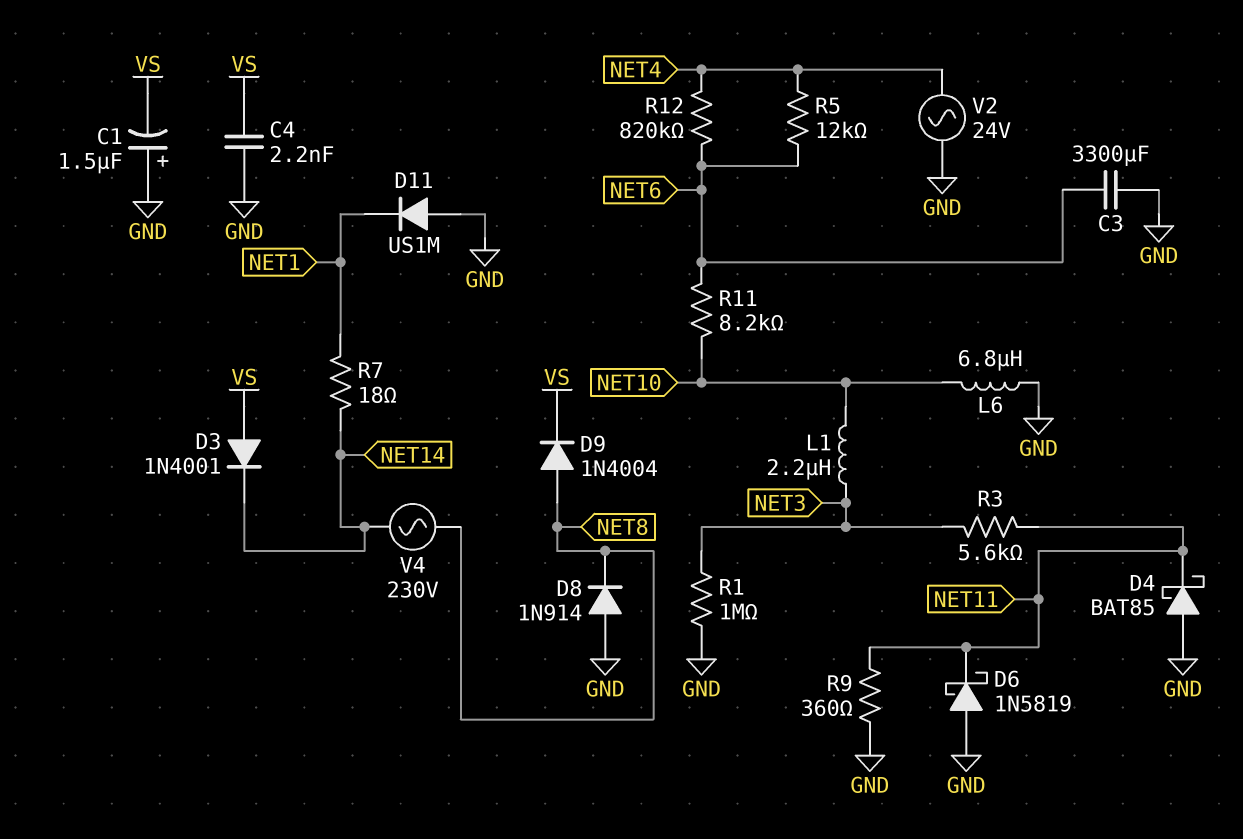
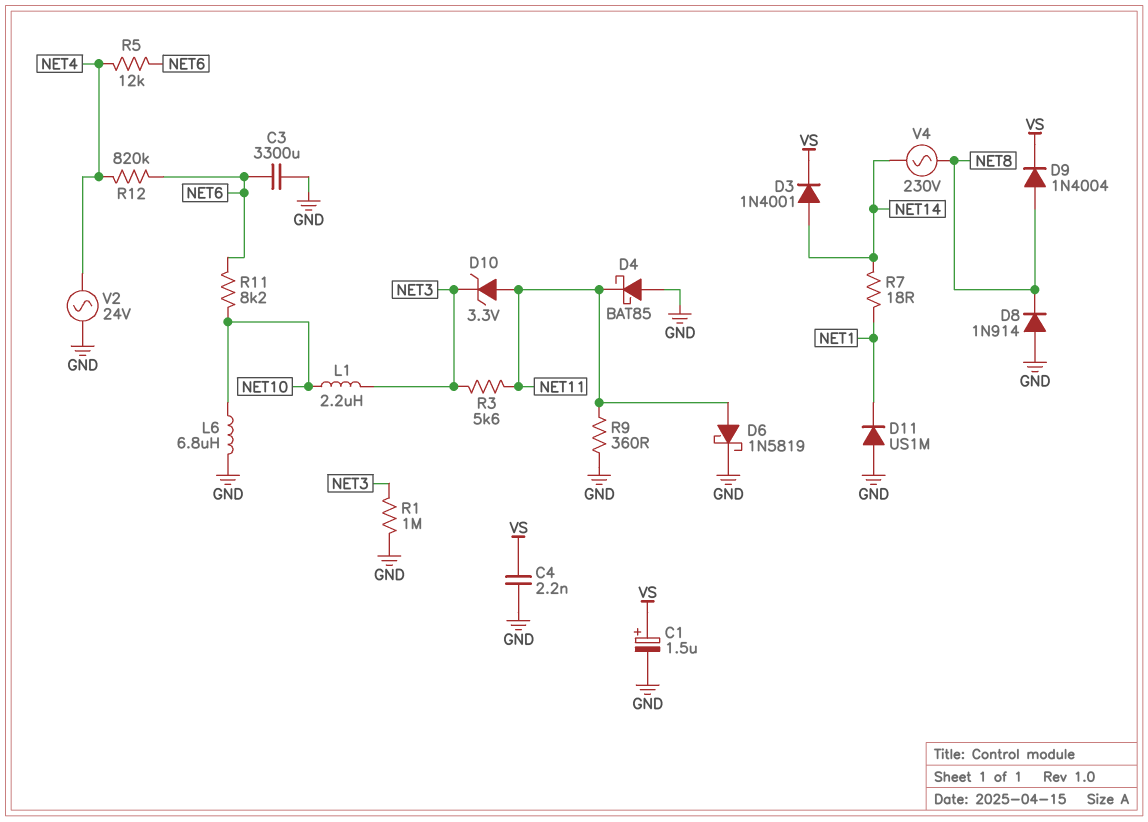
C1: 1.5uF (plus GND, minus VS) -> 1.5uF (plus VS, minus GND)
D3: diode 1N4001 (A VS, K NET14) -> diode 1N4001 (A NET14, K VS)
D6: schottky 1N5819 (A GND, K NET11) -> schottky 1N5819 (A NET11, K GND)
D10: none -> zener 3.3V (A NET11, K NET3)

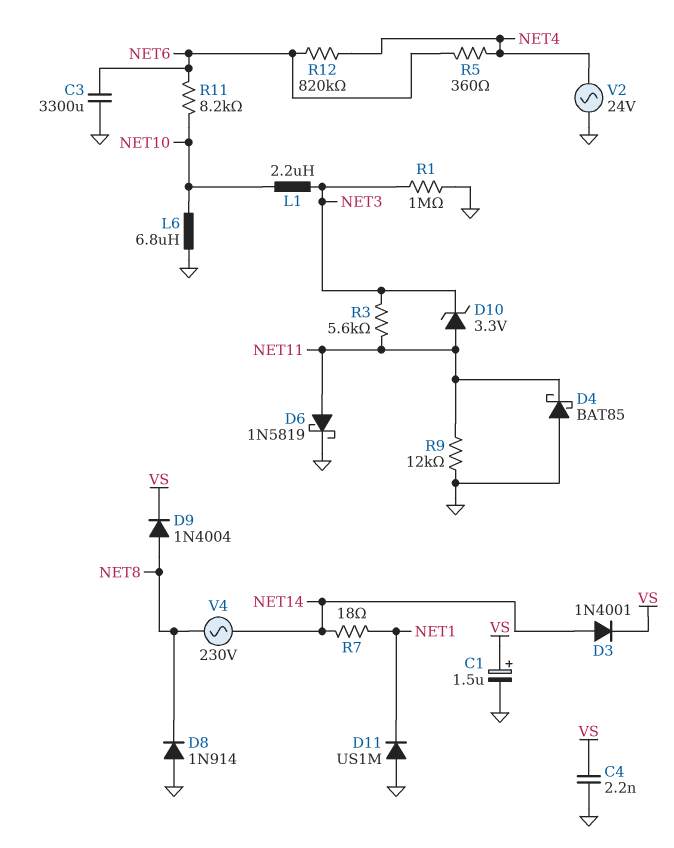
R5: 12k (NET4, NET6) -> 360 (NET4, NET6)
R9: 360 (GND, NET11) -> 12k (GND, NET11)

